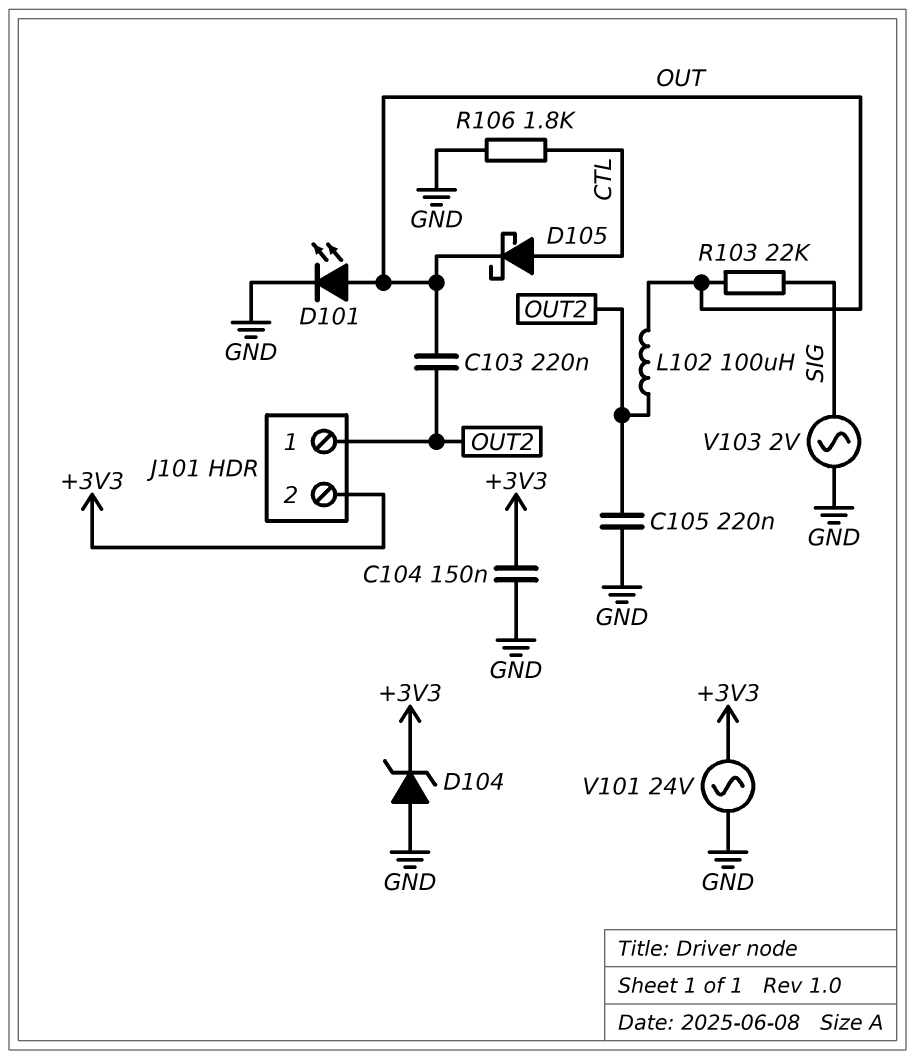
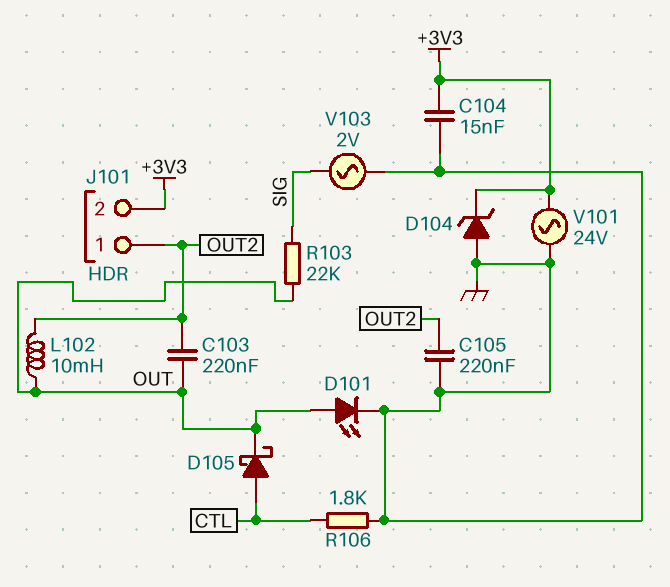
C104: 150nF (+3V3, GND) -> 15nF (+3V3, GND)
L102: 100uH (OUT, OUT2) -> 10mH (OUT, OUT2)

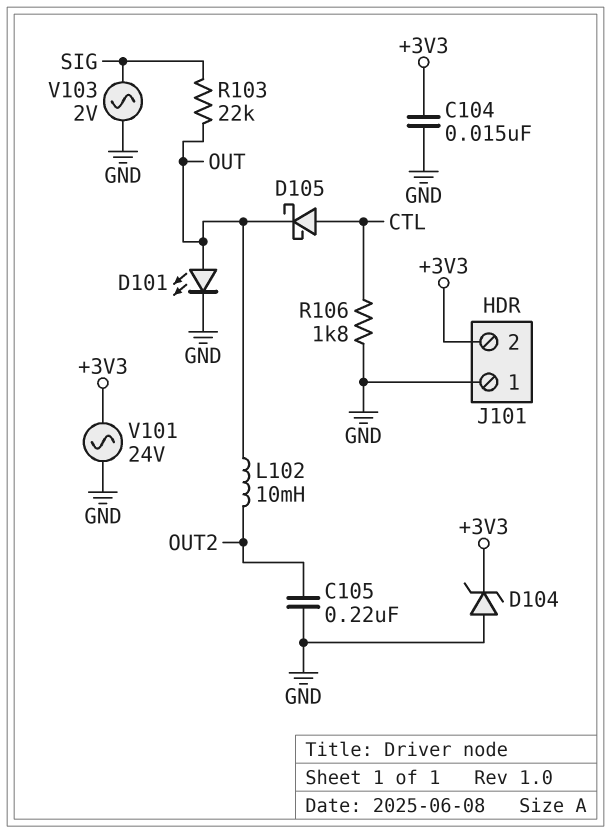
C103: 220nF (OUT, OUT2) -> none
J101 pin 1: OUT2 -> GND

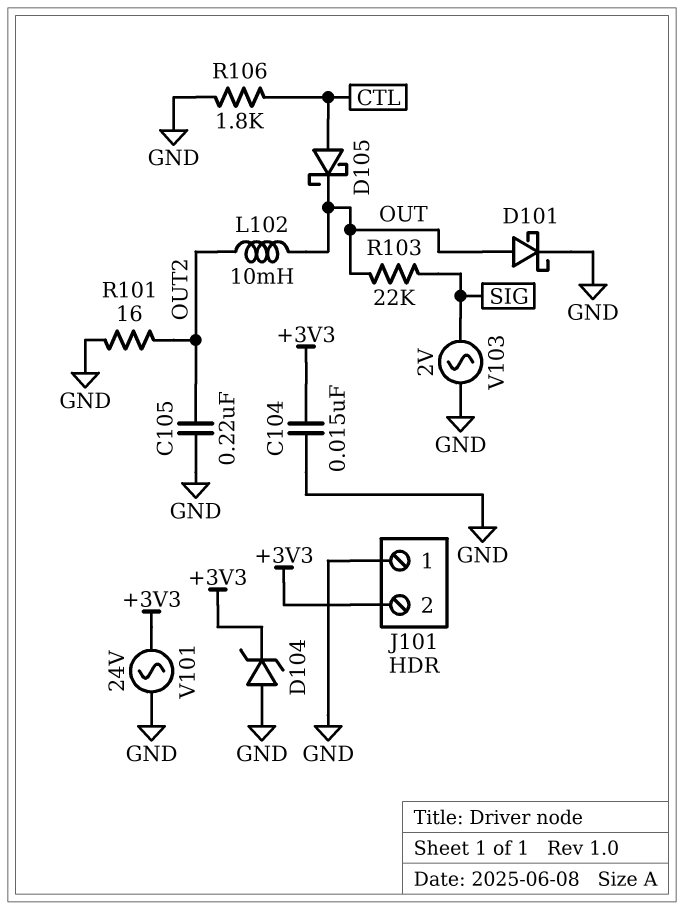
D101: LED (A OUT, K GND) -> schottky (A OUT, K GND)
R101: none -> 16 (GND, OUT2)

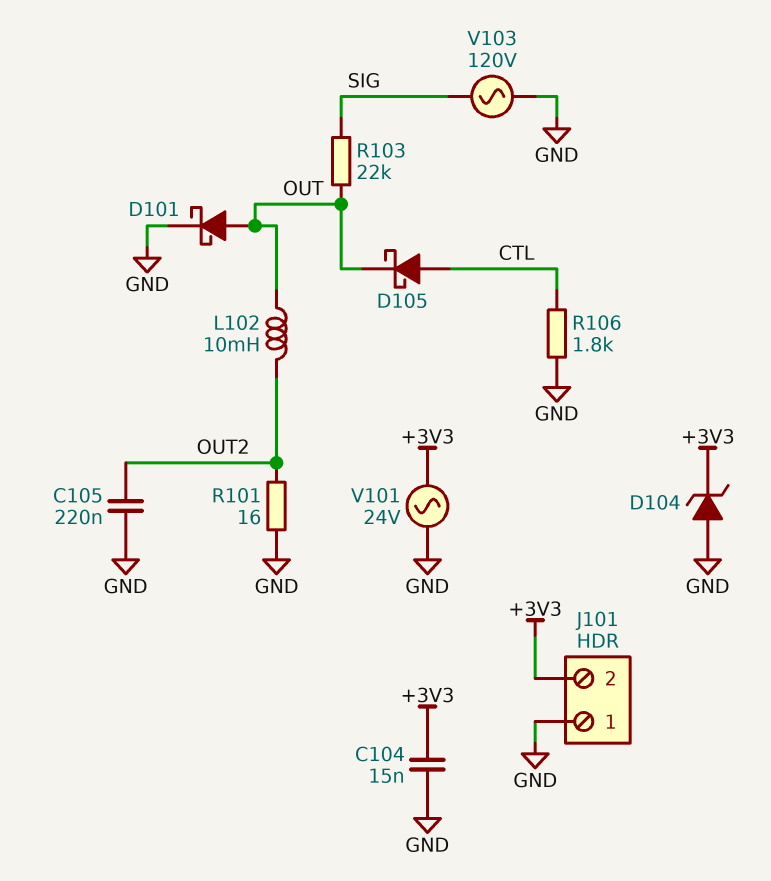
V103: AC 2V (GND, SIG) -> AC 120V (GND, SIG)

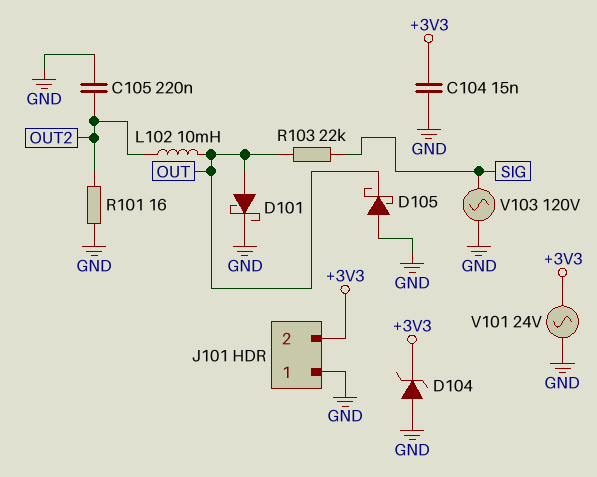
D105: schottky (A CTL, K OUT) -> schottky (A GND, K OUT)
R106: 1.8k (CTL, GND) -> none

